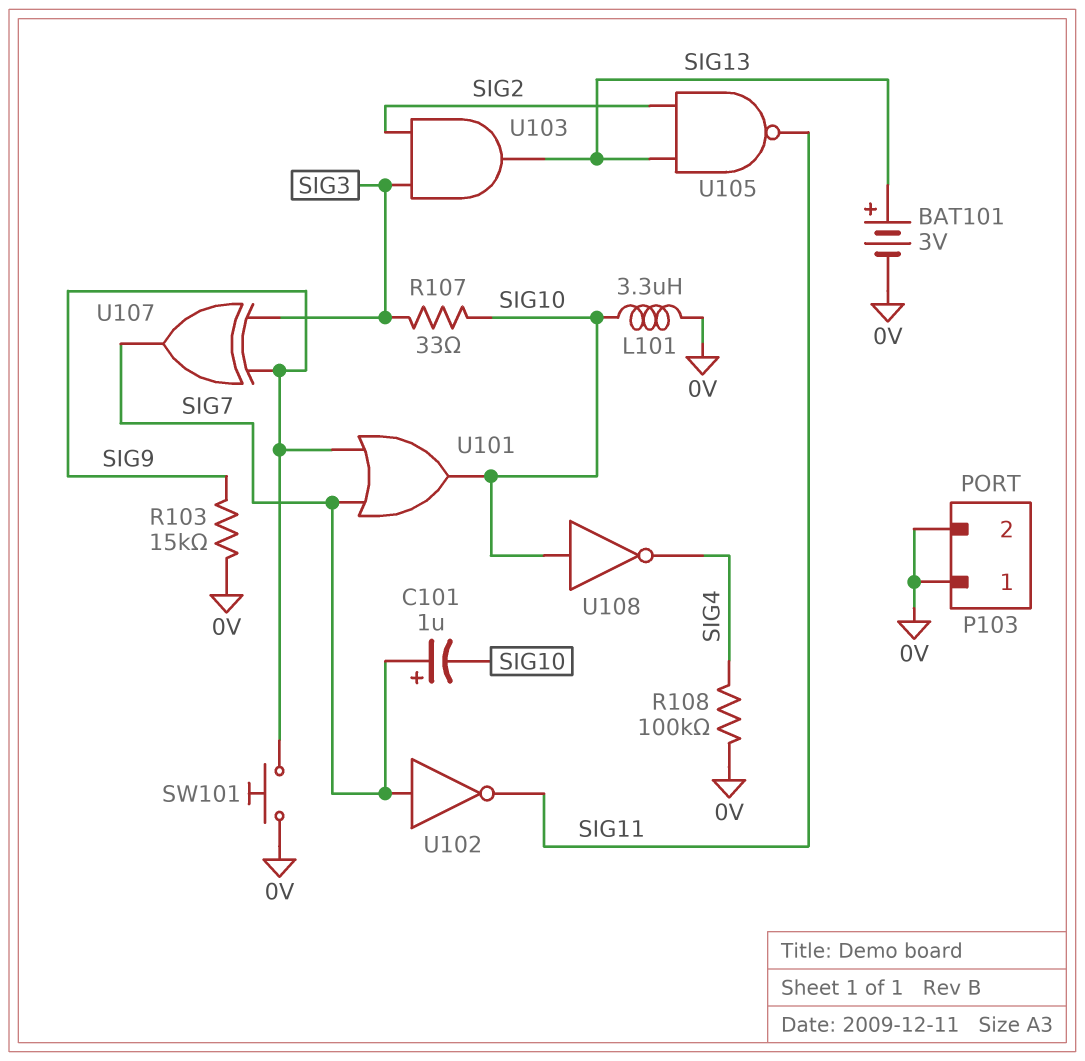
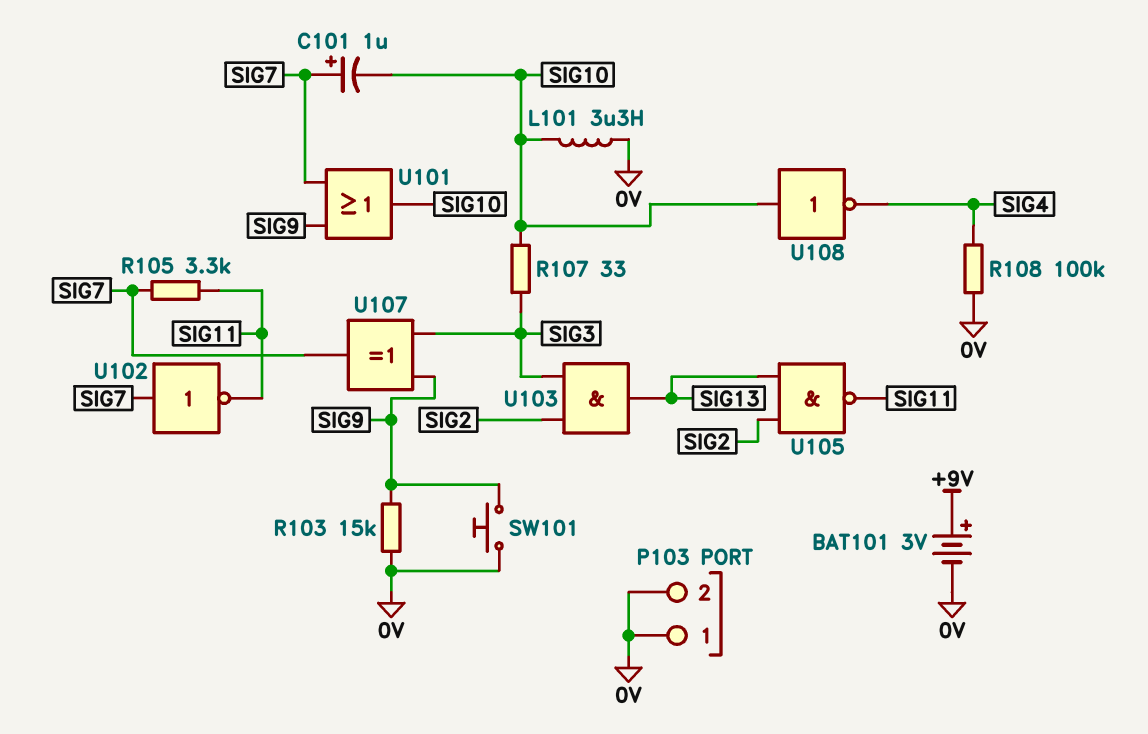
BAT101: 3V (plus SIG13, minus 0V) -> 3V (plus +9V, minus 0V)
R105: none -> 3.3k (SIG7, SIG11)

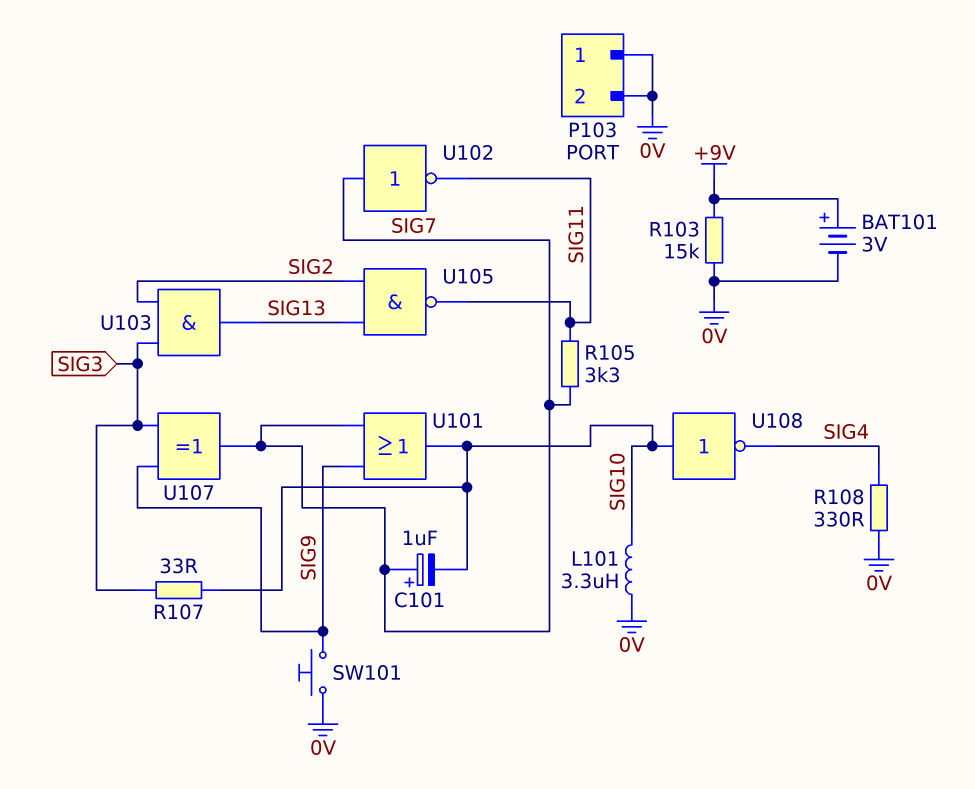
R103: 15k (0V, SIG9) -> 15k (+9V, 0V)
R108: 100k (0V, SIG4) -> 330 (0V, SIG4)

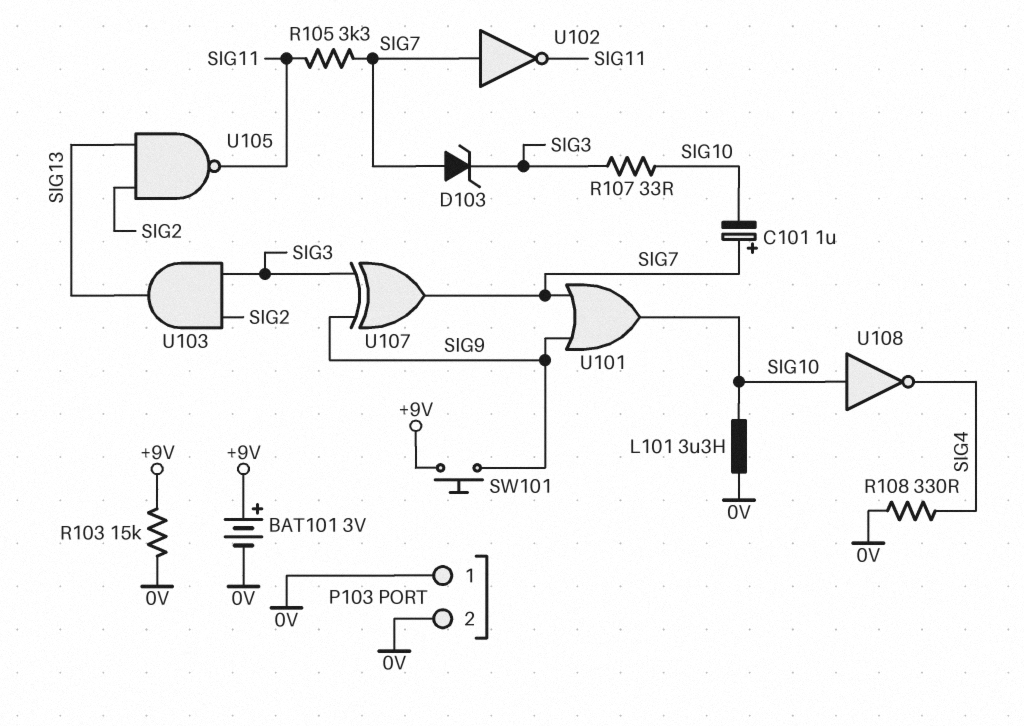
D103: none -> zener (A SIG7, K SIG3)
SW101: button (0V, SIG9) -> button (+9V, SIG9)

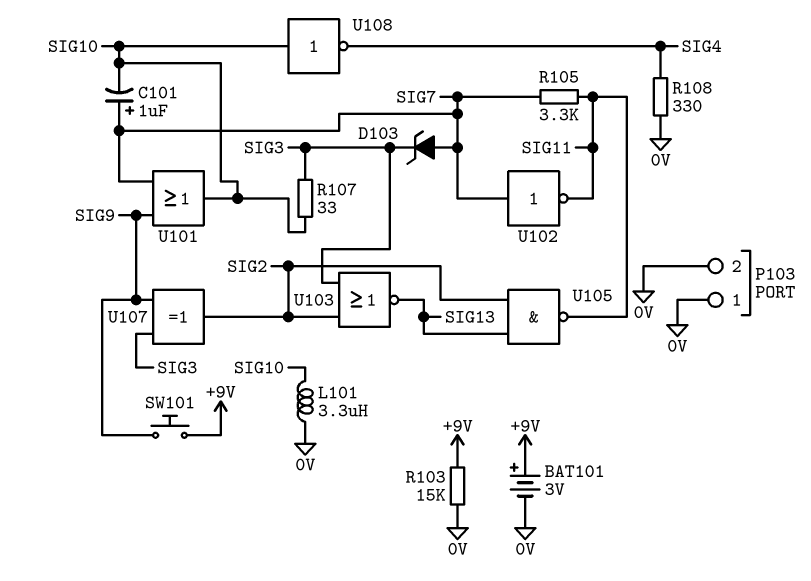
U103: AND (in SIG2, in SIG3, out SIG13) -> NOR (in SIG2, in SIG3, out SIG13)
U107: XOR (in SIG3, in SIG9, out SIG7) -> XOR (in SIG3, in SIG9, out SIG2)

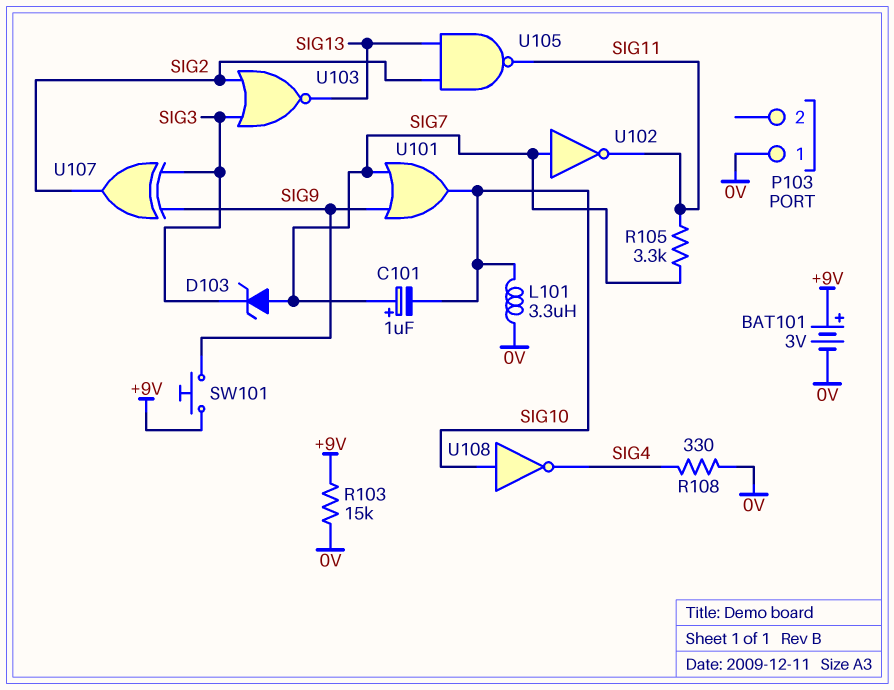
P103 pin 2: 0V -> none
R107: 33 (SIG3, SIG10) -> none

